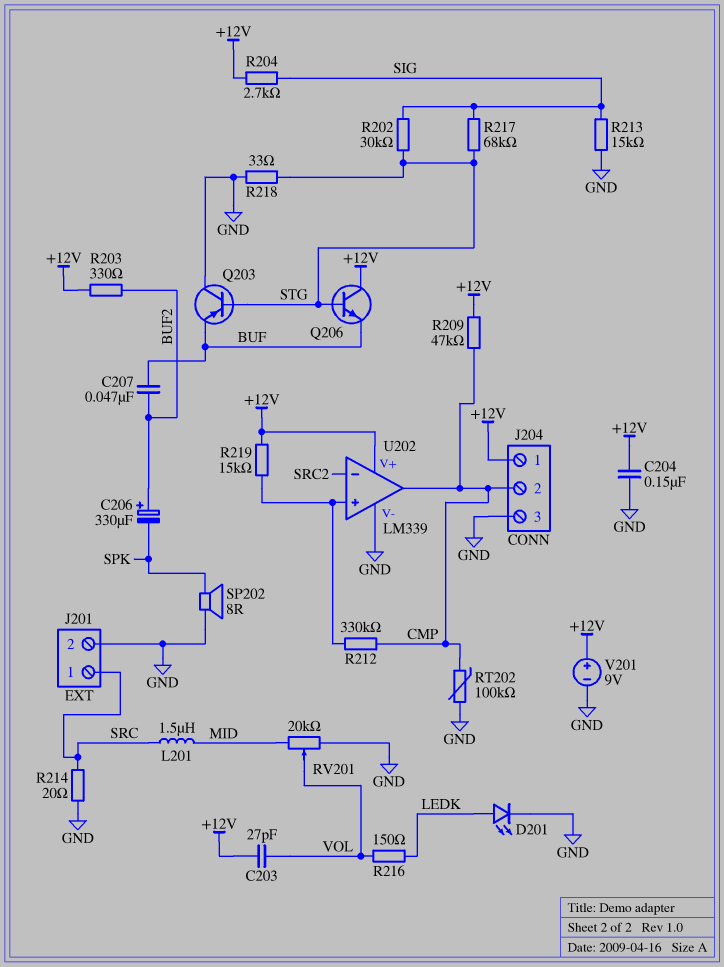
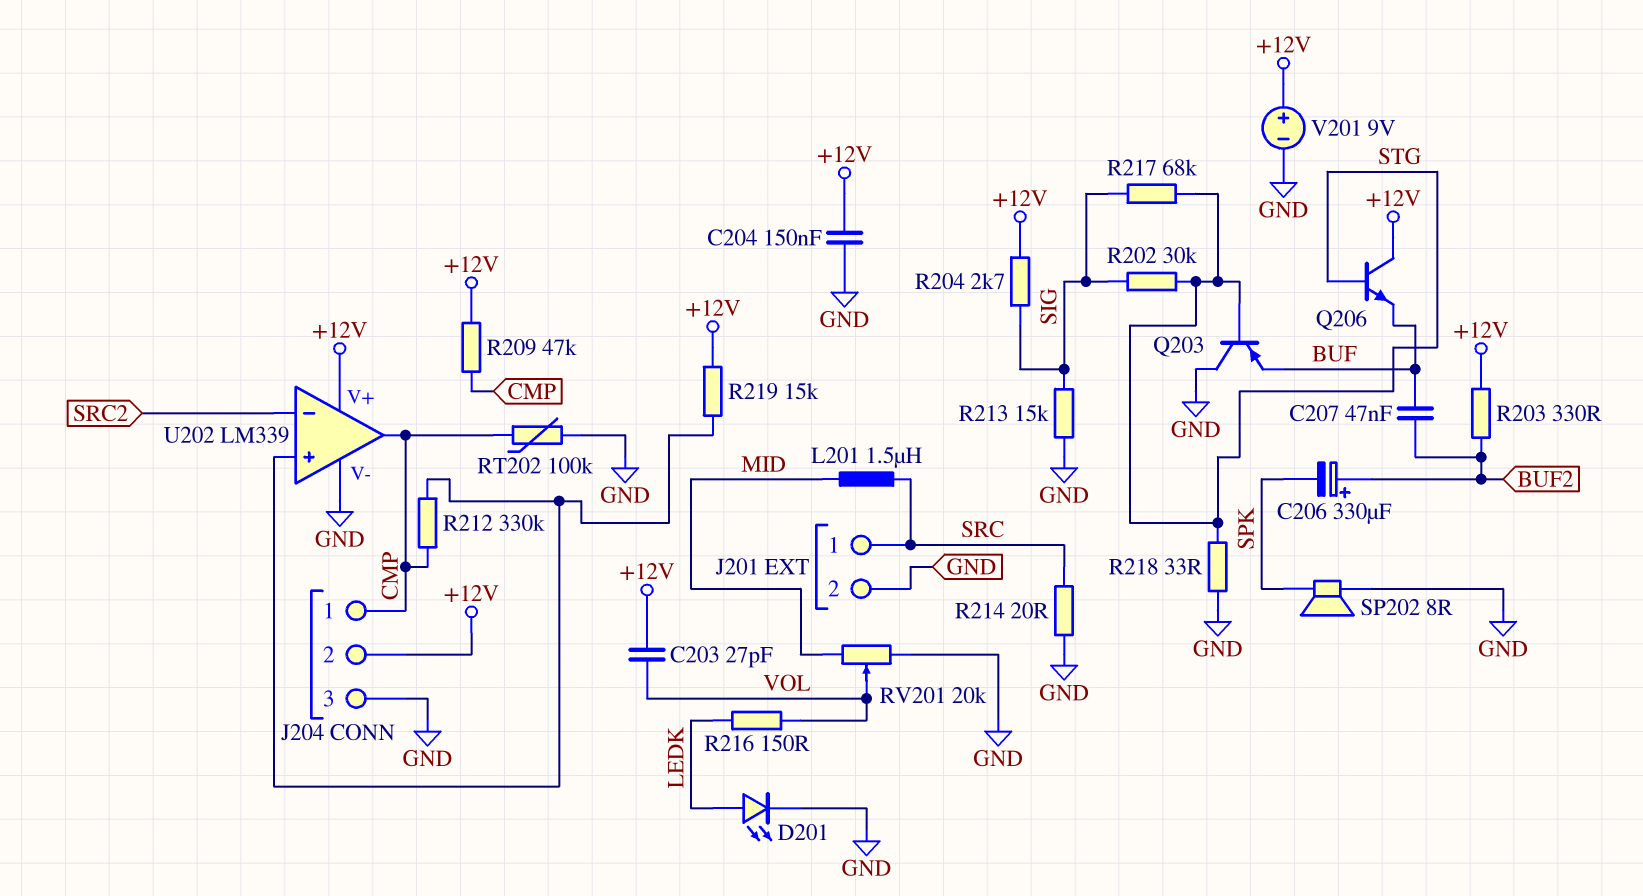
J204 pin 1: +12V -> CMP
J204 pin 2: CMP -> +12V

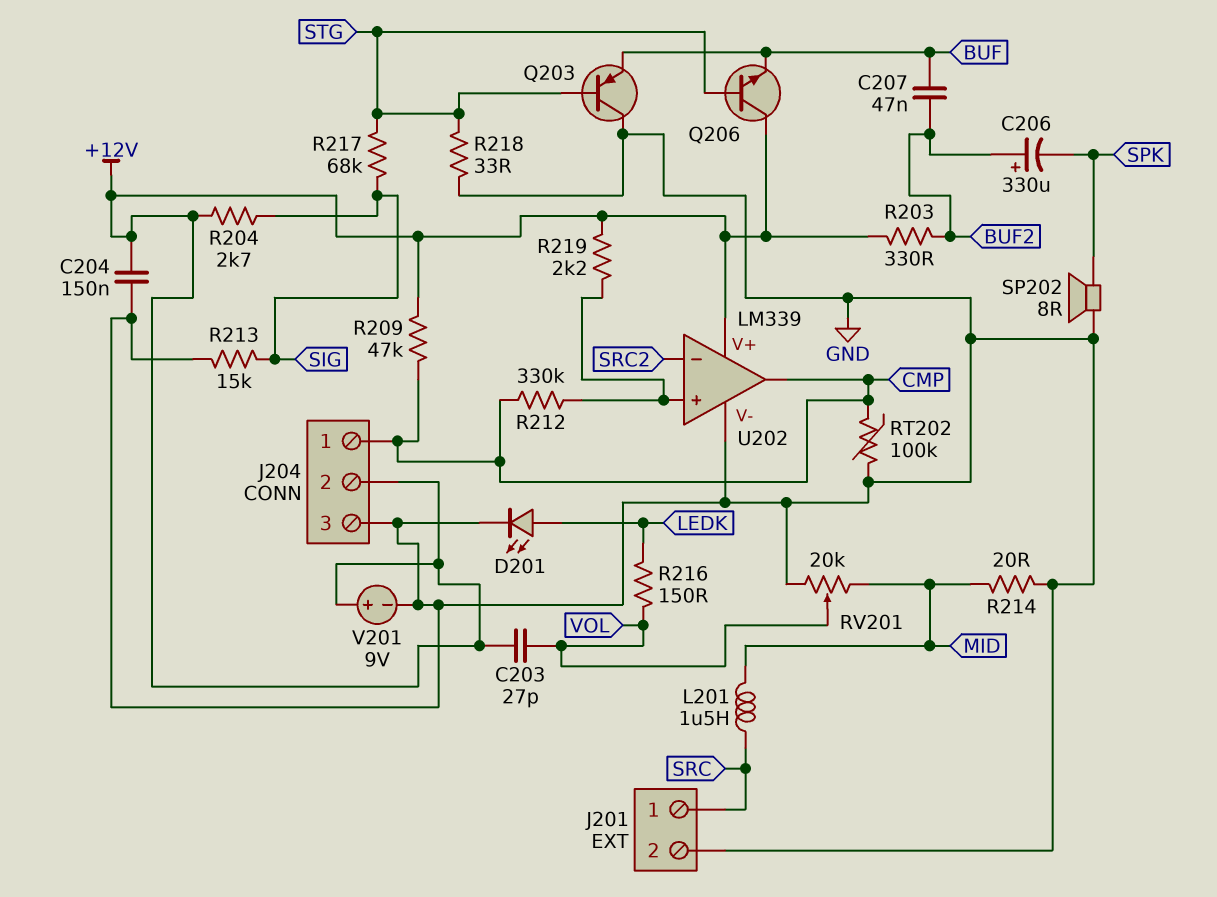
R202: 30k (SIG, STG) -> none
R214: 20 (GND, SRC) -> 20 (GND, MID)
R219: 15k (+12V, U202/in+) -> 2.2k (+12V, U202/in+)

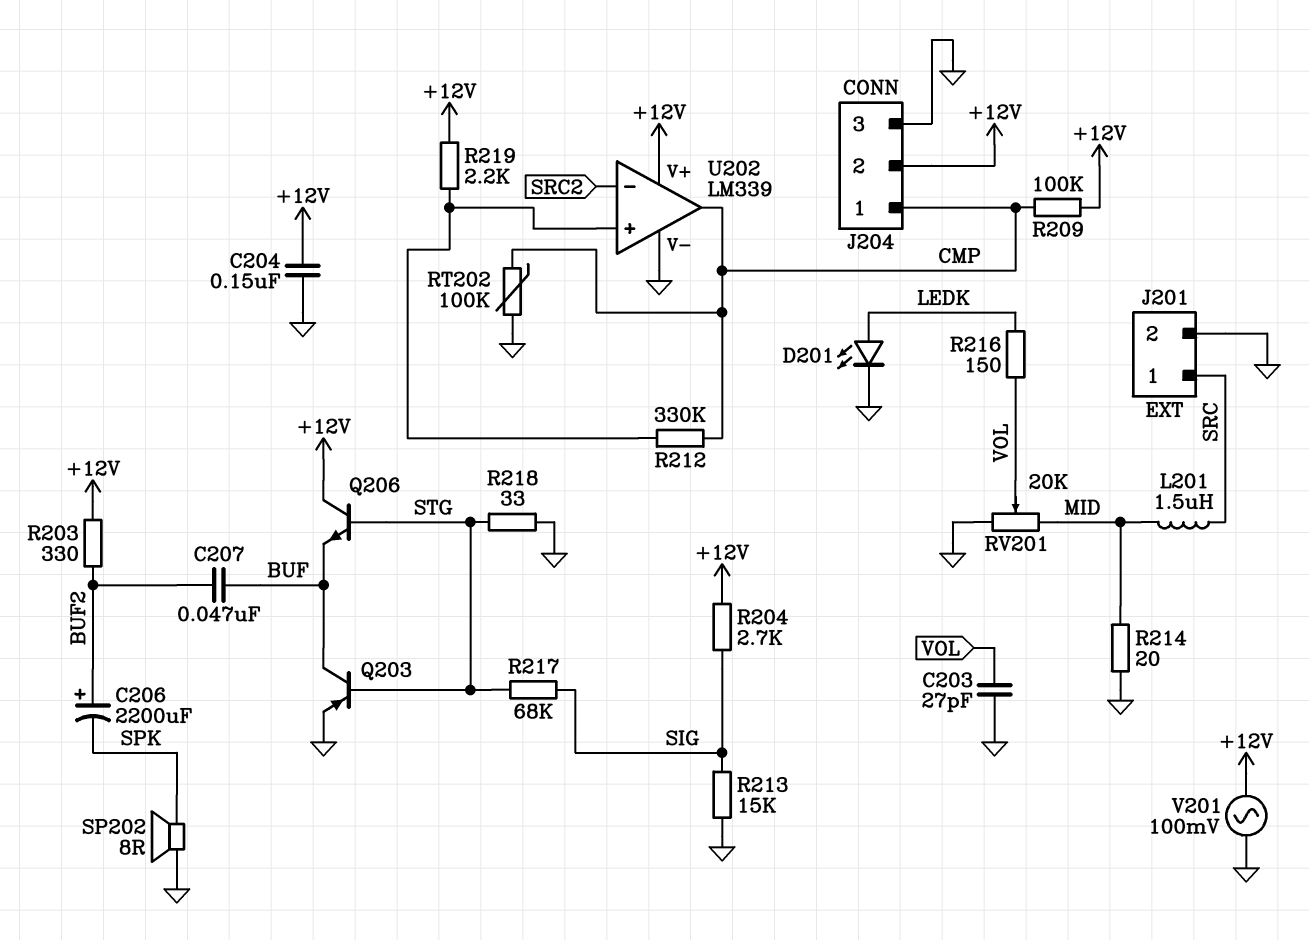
C203: 27pF (+12V, VOL) -> 27pF (GND, VOL)
C206: 330uF (plus BUF2, minus SPK) -> 2200uF (plus BUF2, minus SPK)
Q203: PNP (B STG, C GND, E BUF) -> PNP (B STG, C BUF, E GND)
R209: 47k (+12V, CMP) -> 100k (+12V, CMP)
V201: 9V (plus +12V, minus GND) -> AC 100mV (+12V, GND)

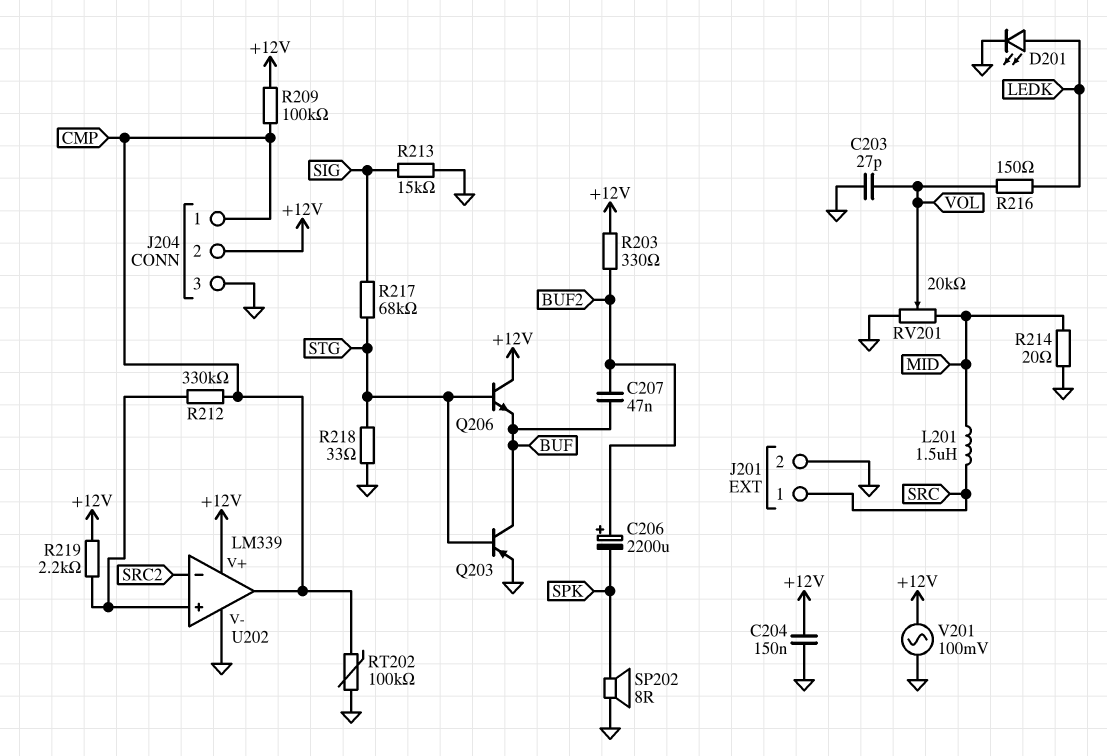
R204: 2.7k (+12V, SIG) -> none

